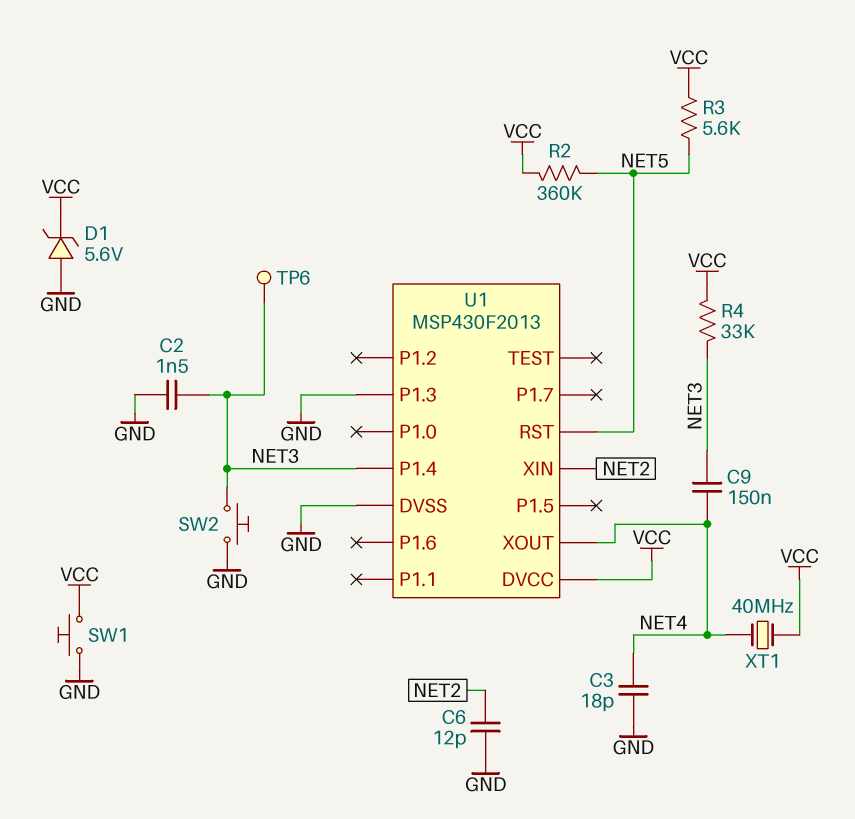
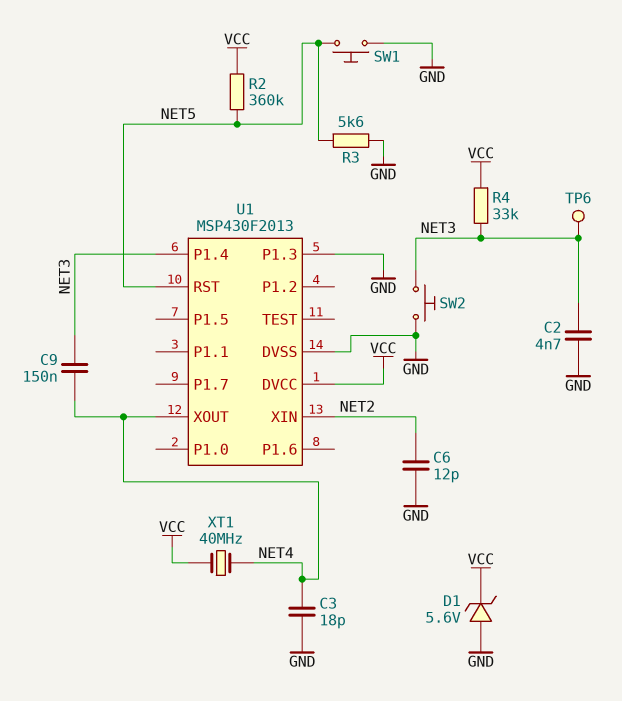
C2: 1.5nF (GND, NET3) -> 4.7nF (GND, NET3)
R3: 5.6k (NET5, VCC) -> 5.6k (GND, NET5)
SW1: button (GND, VCC) -> button (GND, NET5)

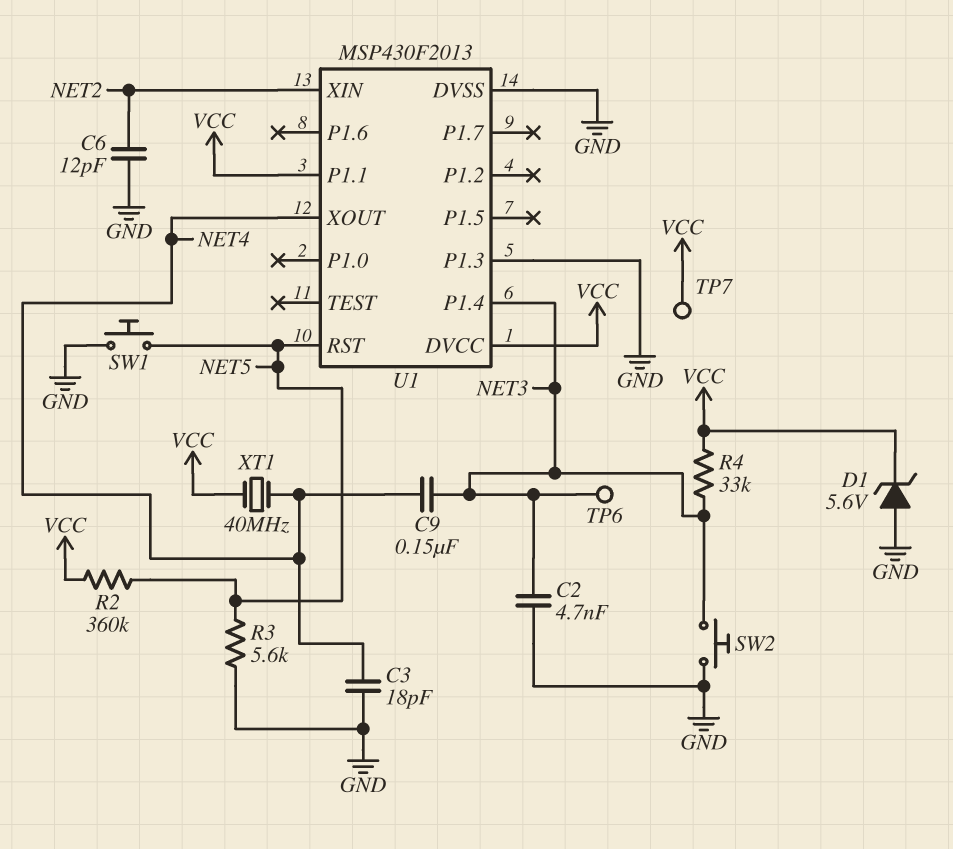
TP7: none -> test point (VCC)
U1 pin P1.1: none -> VCC

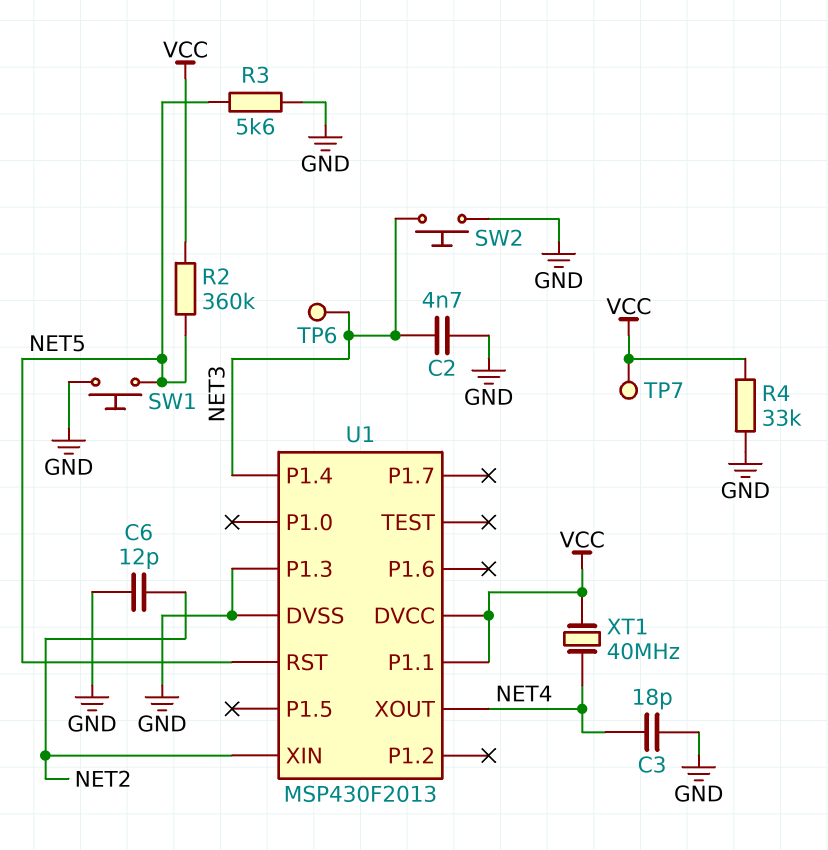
C9: 150nF (NET3, NET4) -> none
D1: zener 5.6V (A GND, K VCC) -> none
R4: 33k (NET3, VCC) -> 33k (GND, VCC)

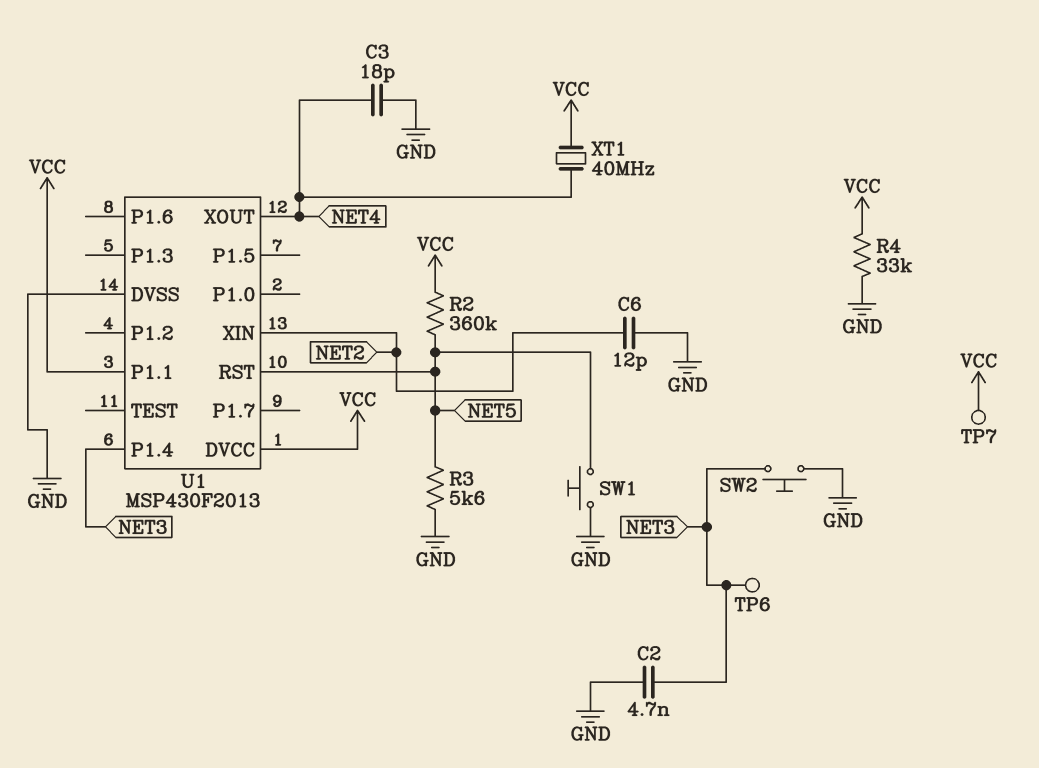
U1 pin P1.3: GND -> none

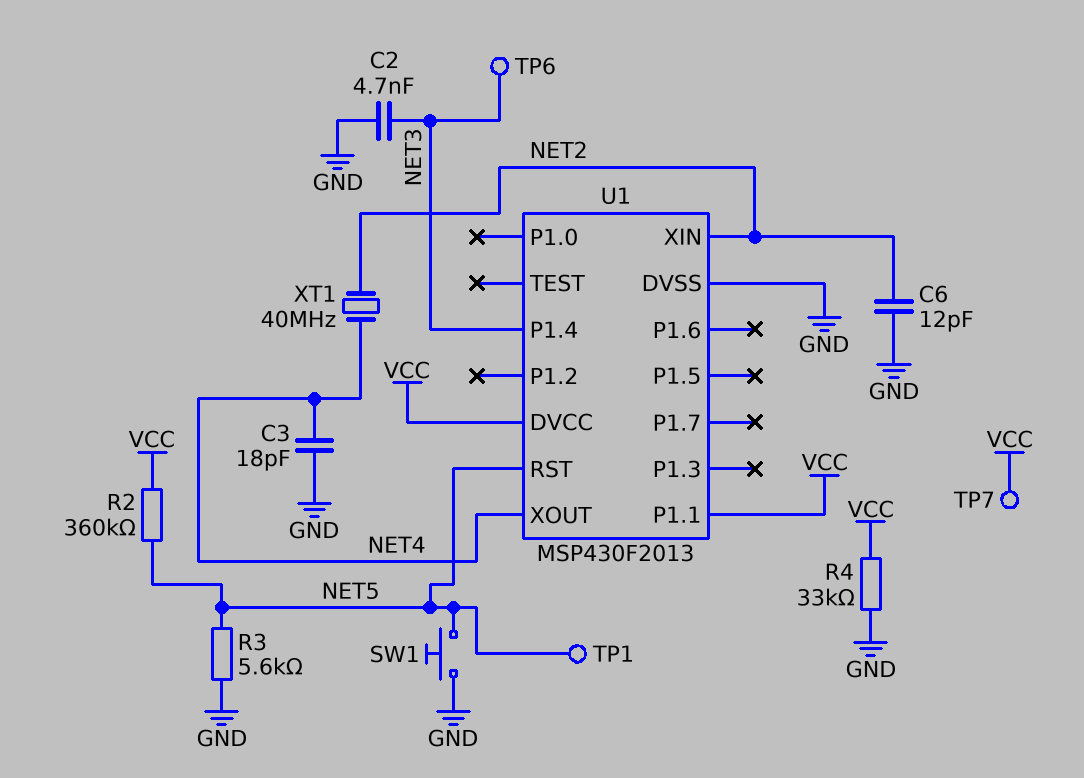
SW2: button (GND, NET3) -> none
TP1: none -> test point (NET5)
XT1: 40MHz (NET4, VCC) -> 40MHz (NET2, NET4)

